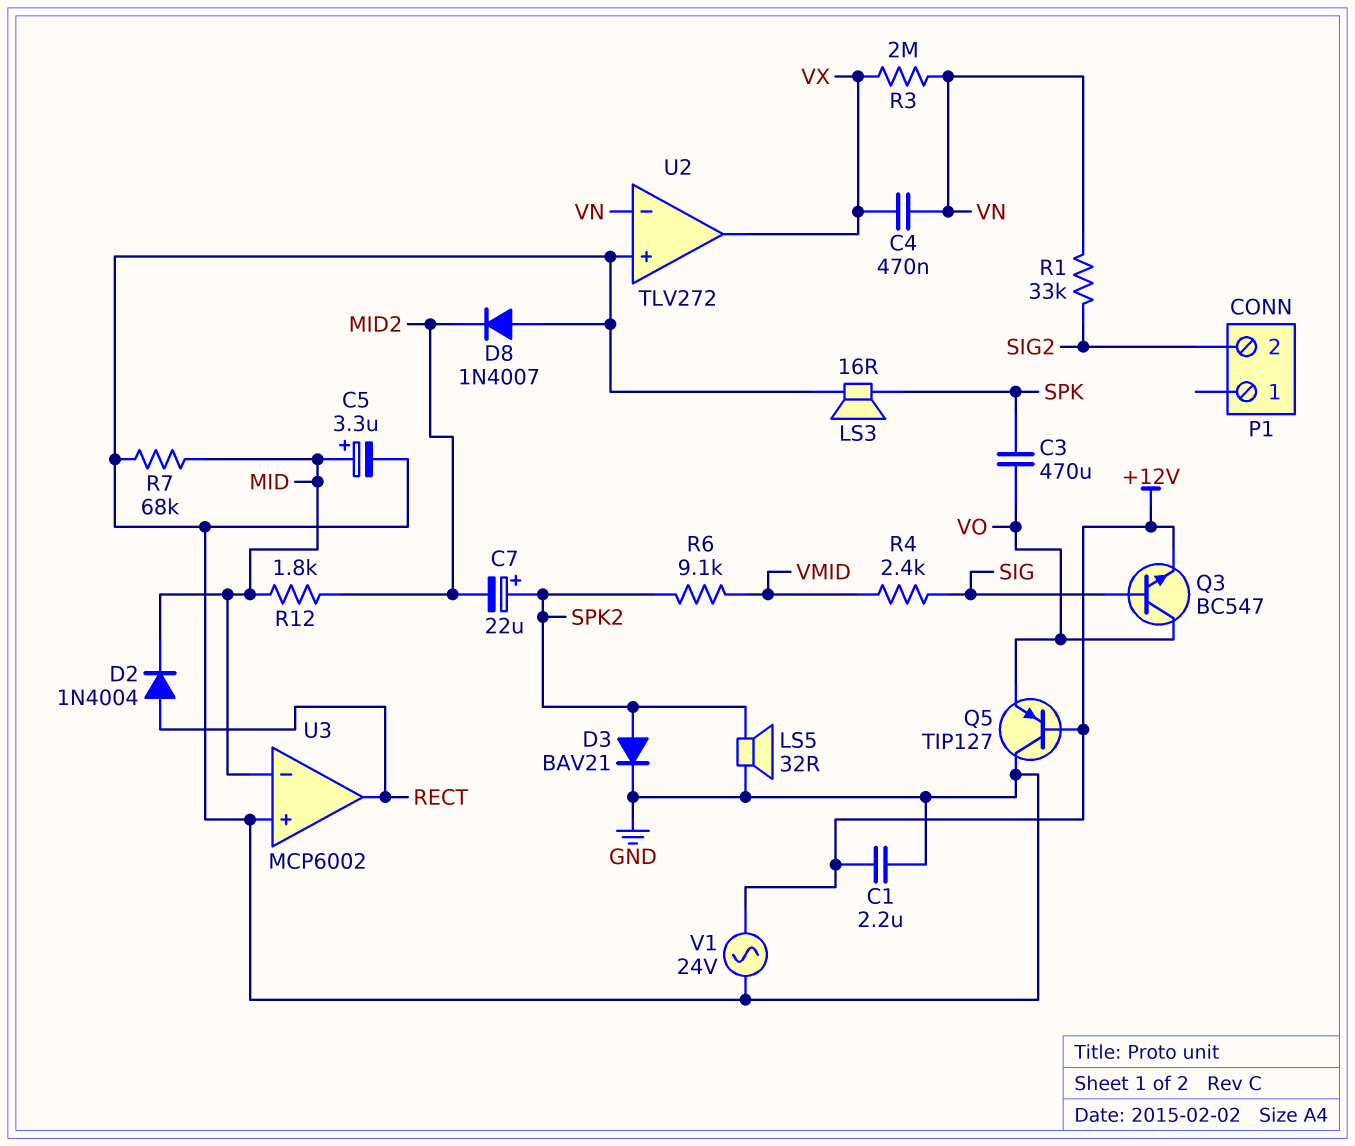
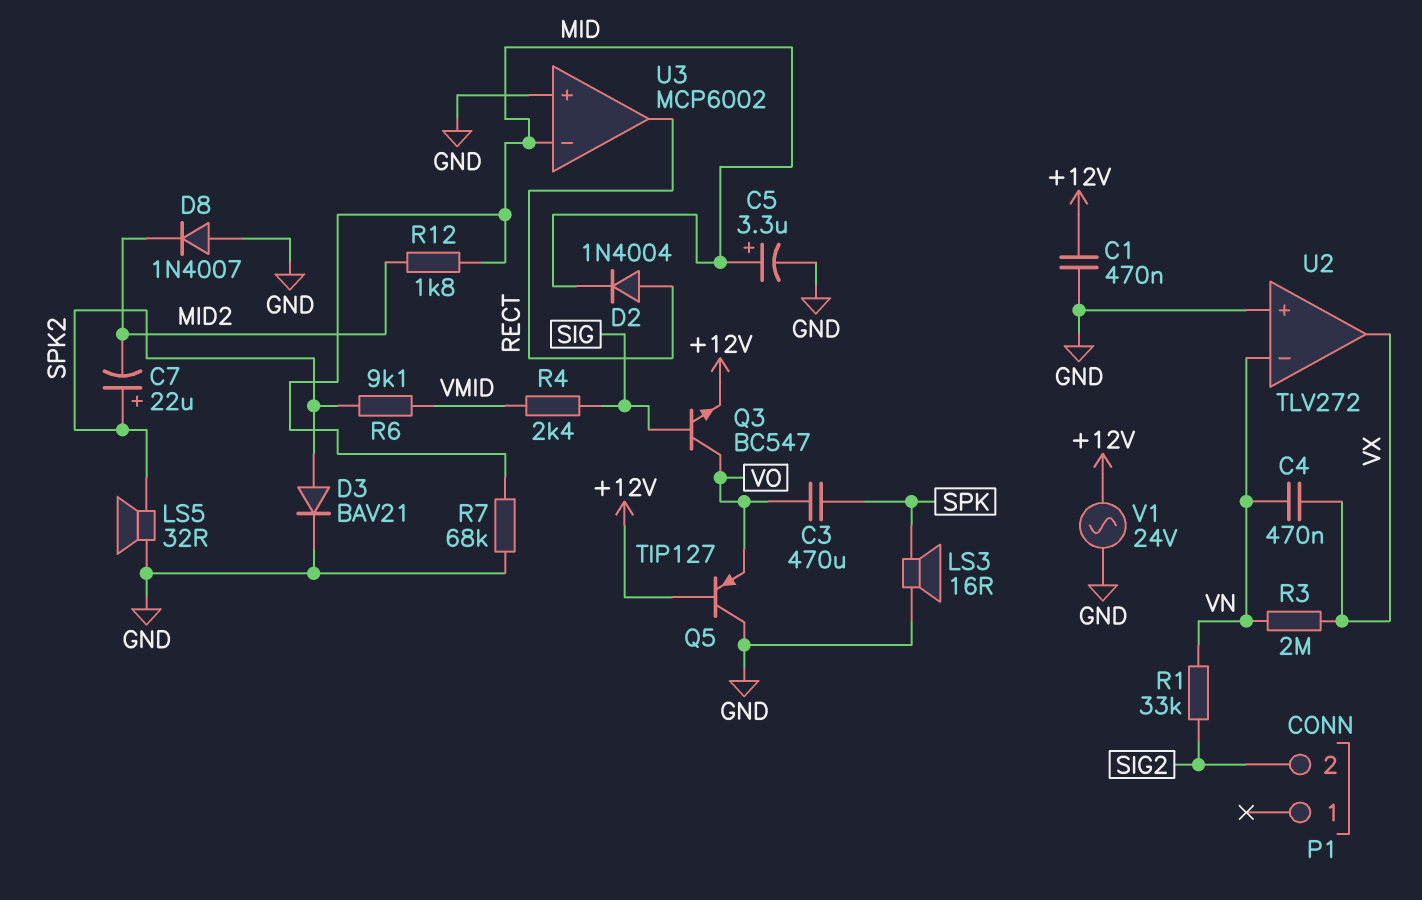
C1: 2.2uF (+12V, GND) -> 470nF (+12V, GND)

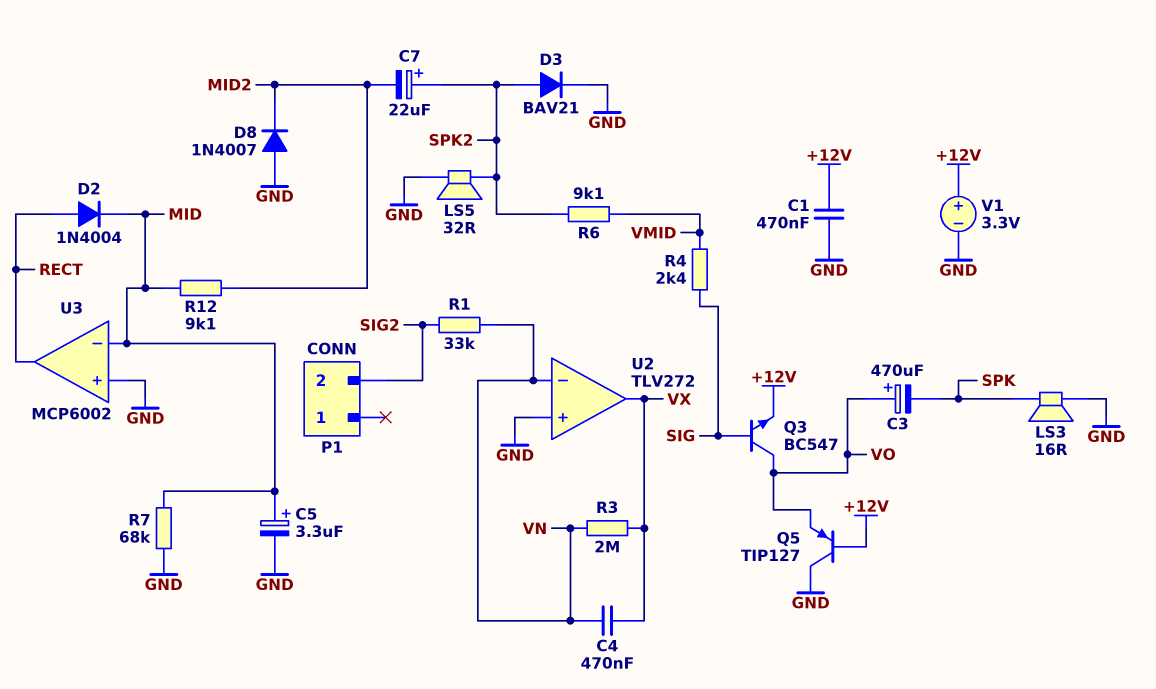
C3: 470uF (SPK, VO) -> 470uF (plus VO, minus SPK)
R12: 1.8k (MID, MID2) -> 9.1k (MID, MID2)
V1: AC 24V (+12V, GND) -> 3.3V (plus +12V, minus GND)

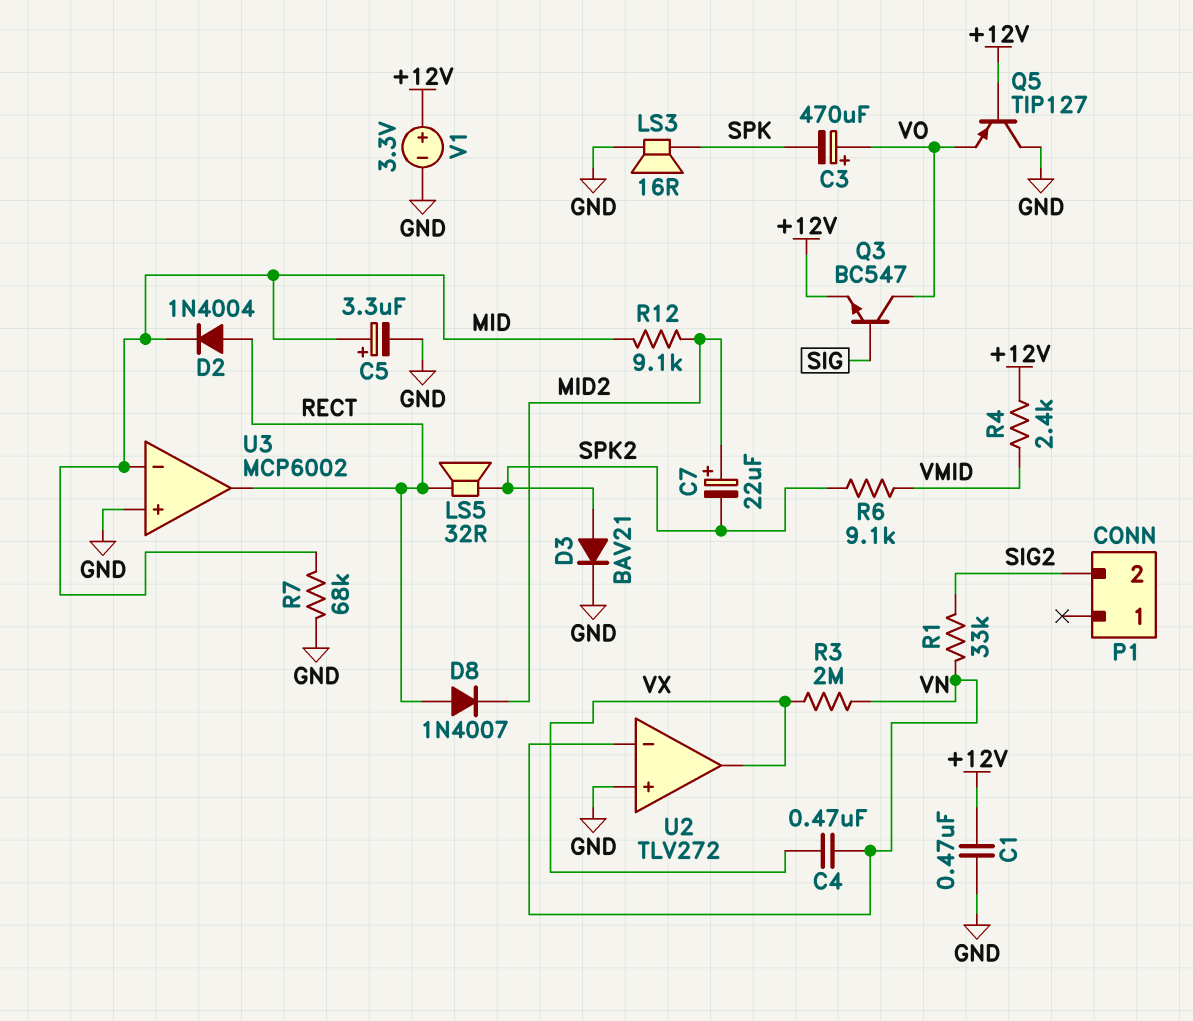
C7: 22uF (plus SPK2, minus MID2) -> 22uF (plus MID2, minus SPK2)
D8: diode 1N4007 (A GND, K MID2) -> diode 1N4007 (A RECT, K MID2)
LS5: speaker 32R (GND, SPK2) -> speaker 32R (RECT, SPK2)
R4: 2.4k (SIG, VMID) -> 2.4k (+12V, VMID)

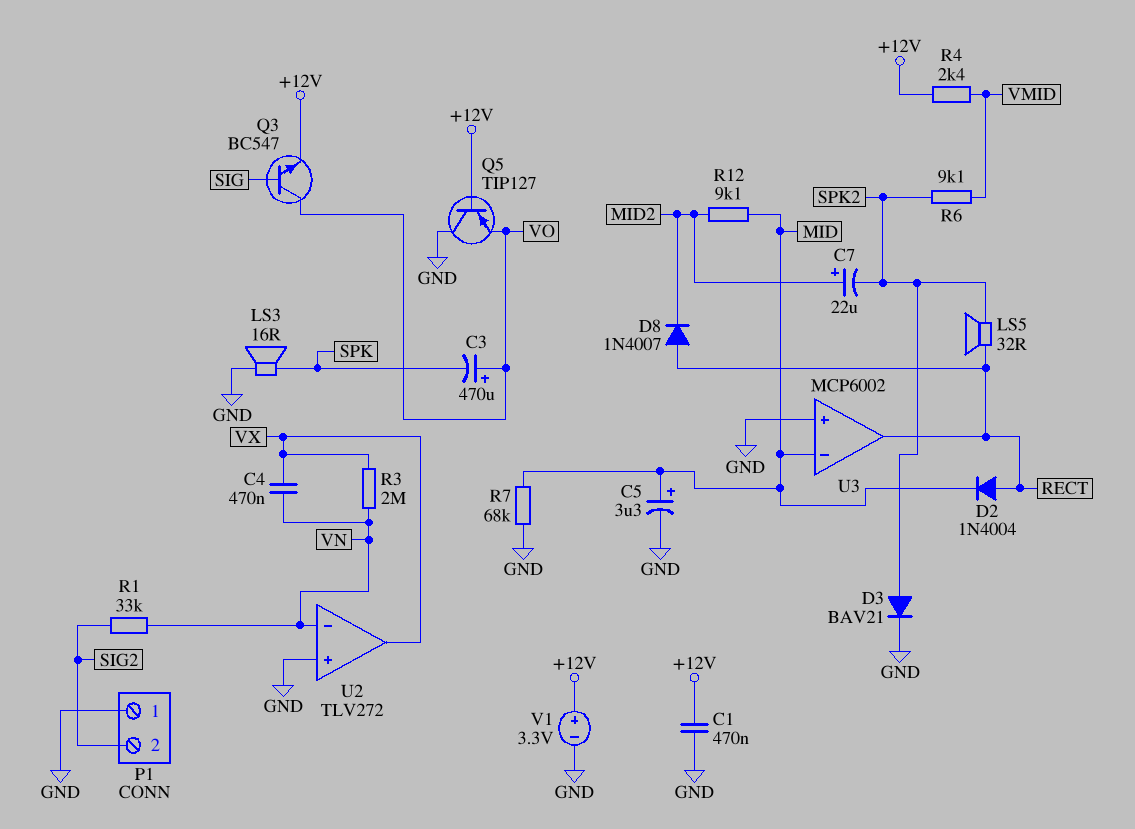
P1 pin 1: none -> GND

